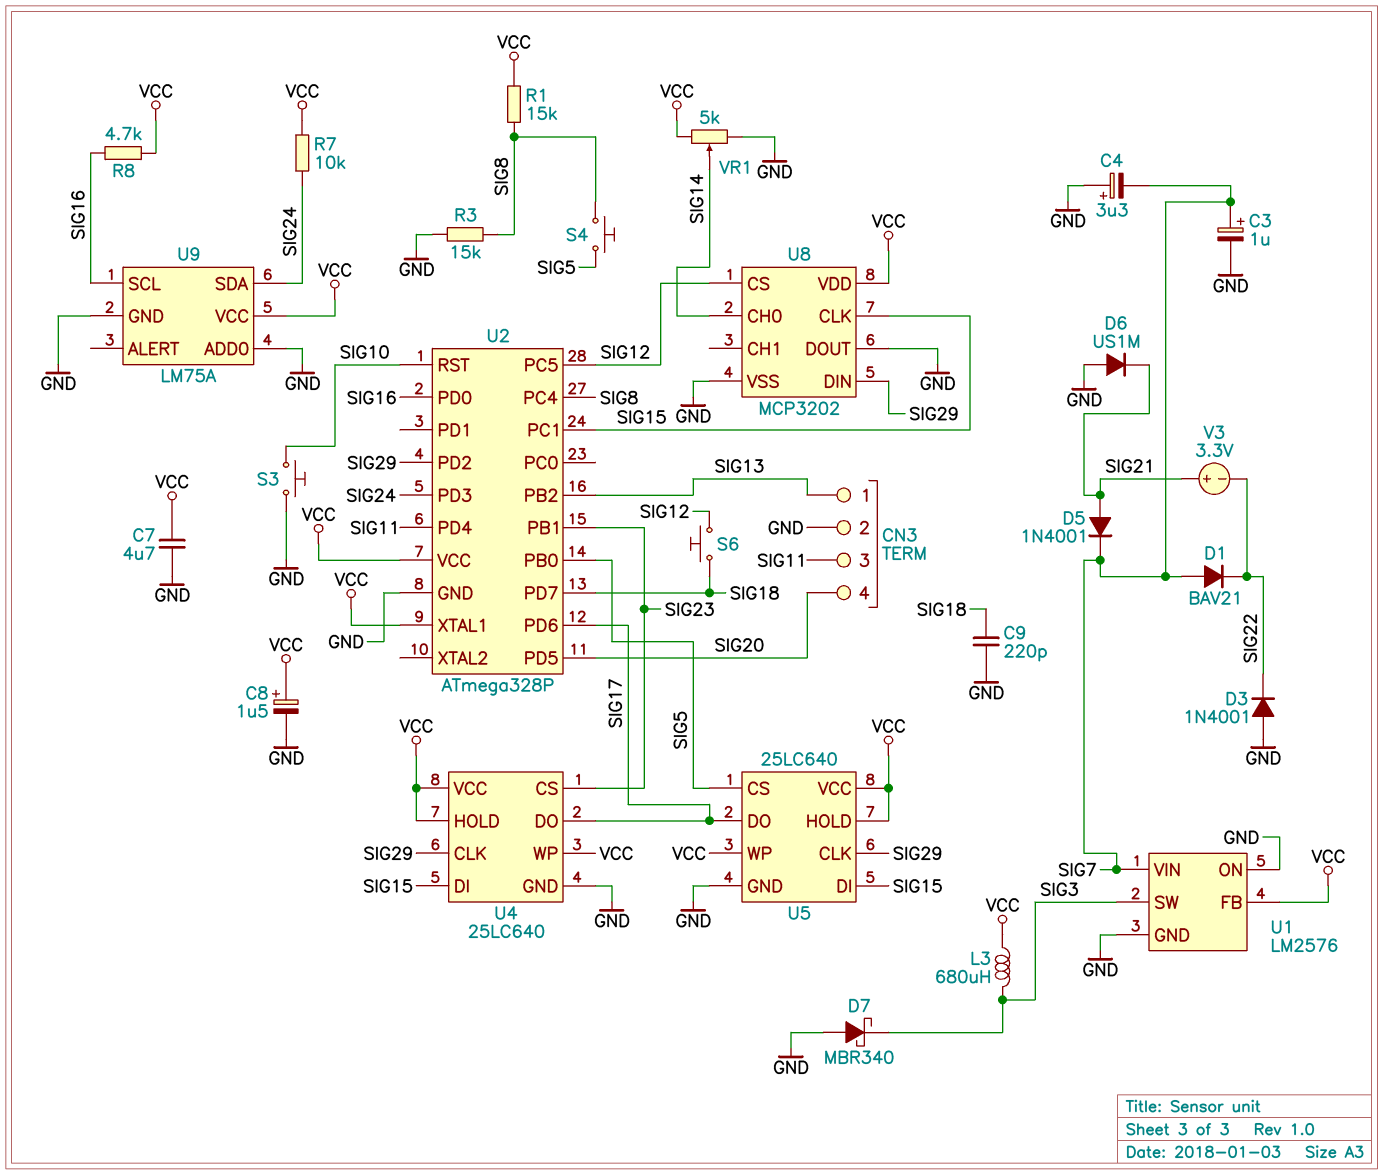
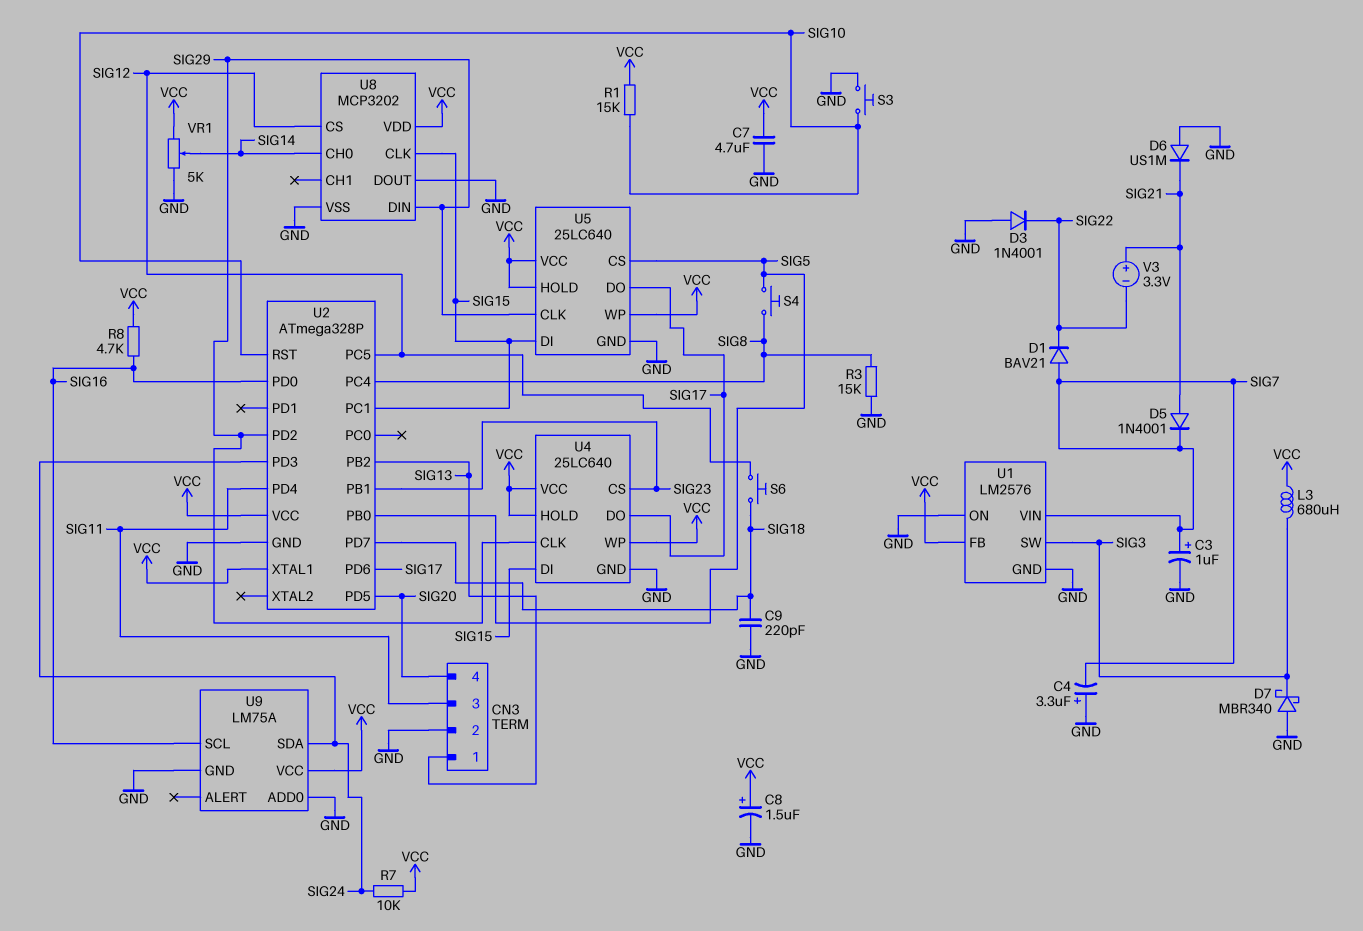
R1: 15k (SIG8, VCC) -> 15k (SIG10, VCC)

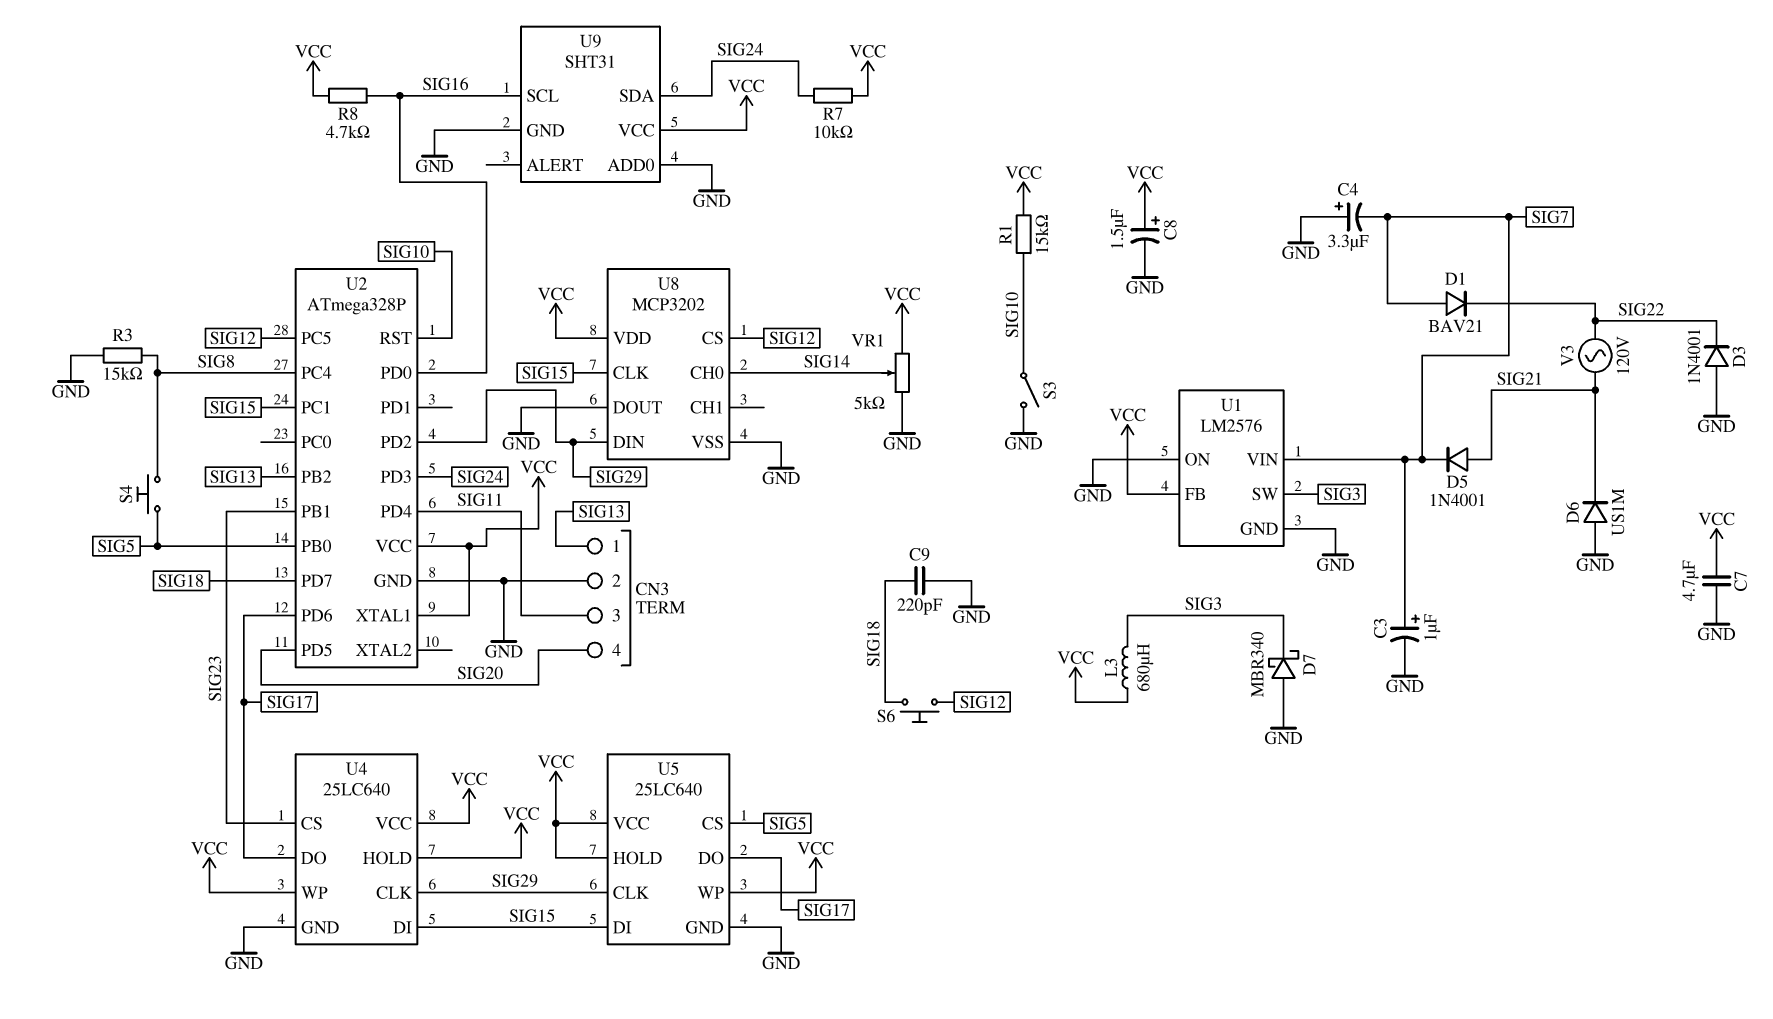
S3: button (GND, SIG10) -> switch (GND, SIG10)
U9: LM75A -> SHT31
V3: 3.3V (plus SIG21, minus SIG22) -> AC 120V (SIG21, SIG22)

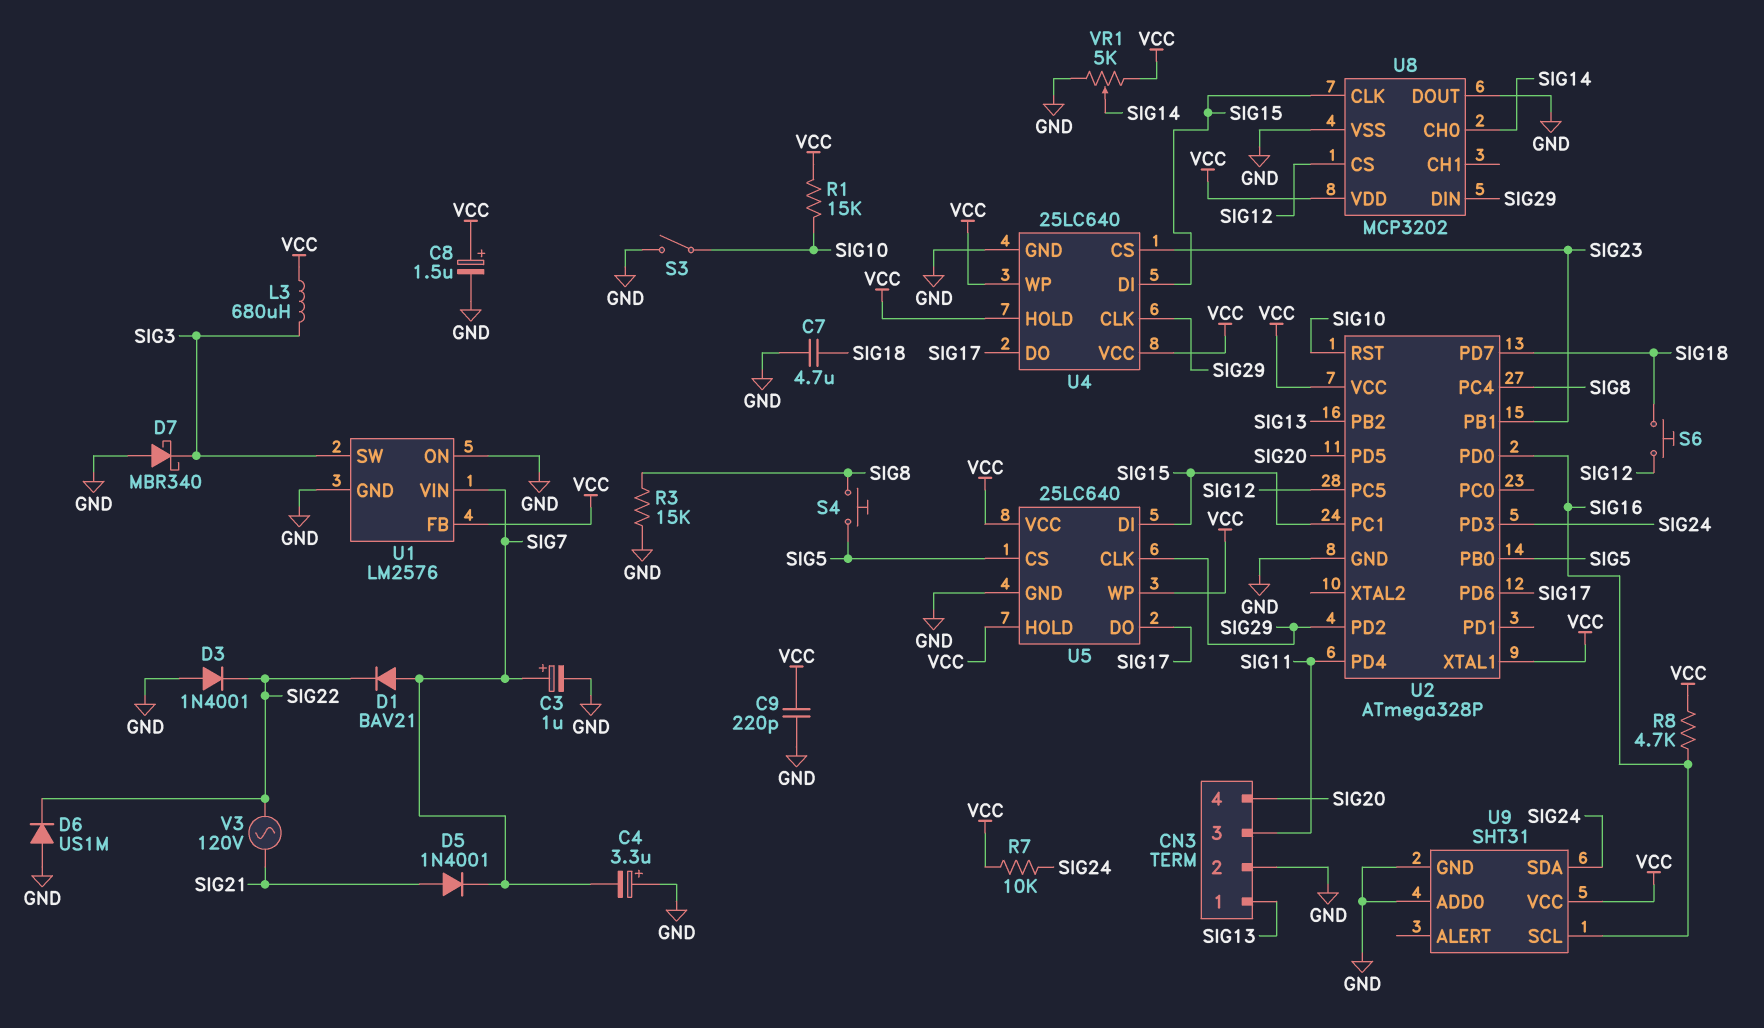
C7: 4.7uF (GND, VCC) -> 4.7uF (GND, SIG18)
C9: 220pF (GND, SIG18) -> 220pF (GND, VCC)
D6: diode US1M (A GND, K SIG21) -> diode US1M (A GND, K SIG22)

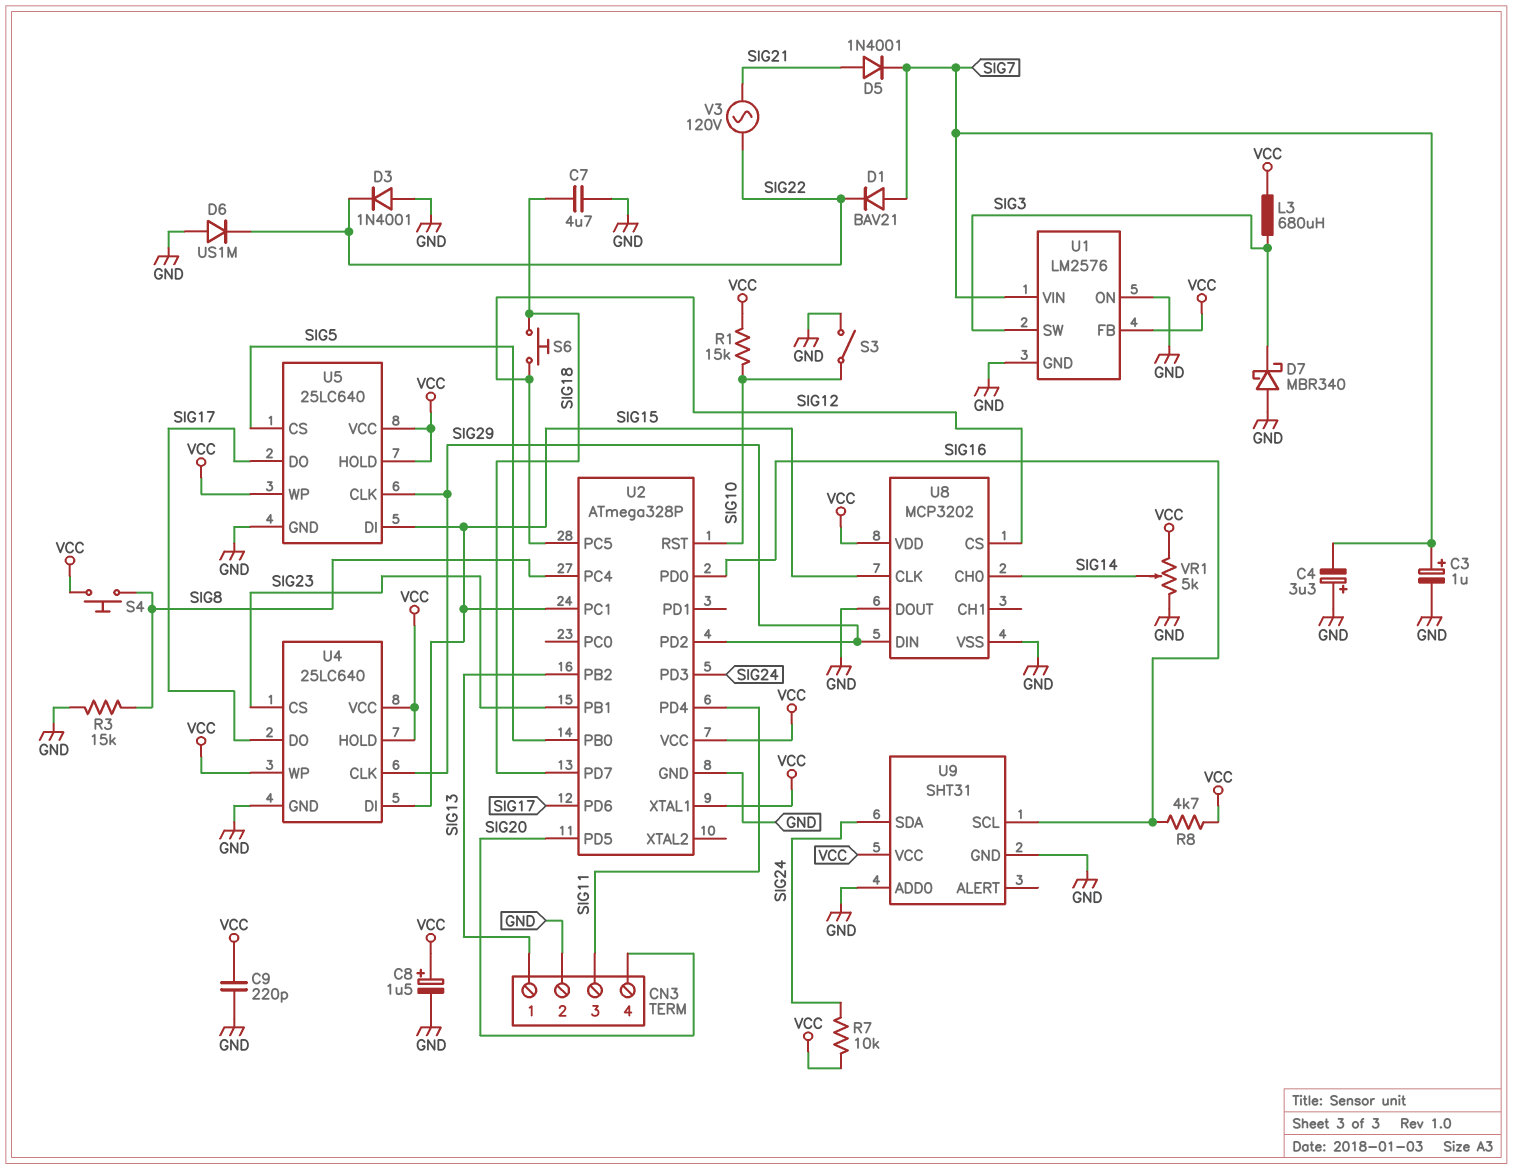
S4: button (SIG5, SIG8) -> button (SIG8, VCC)

